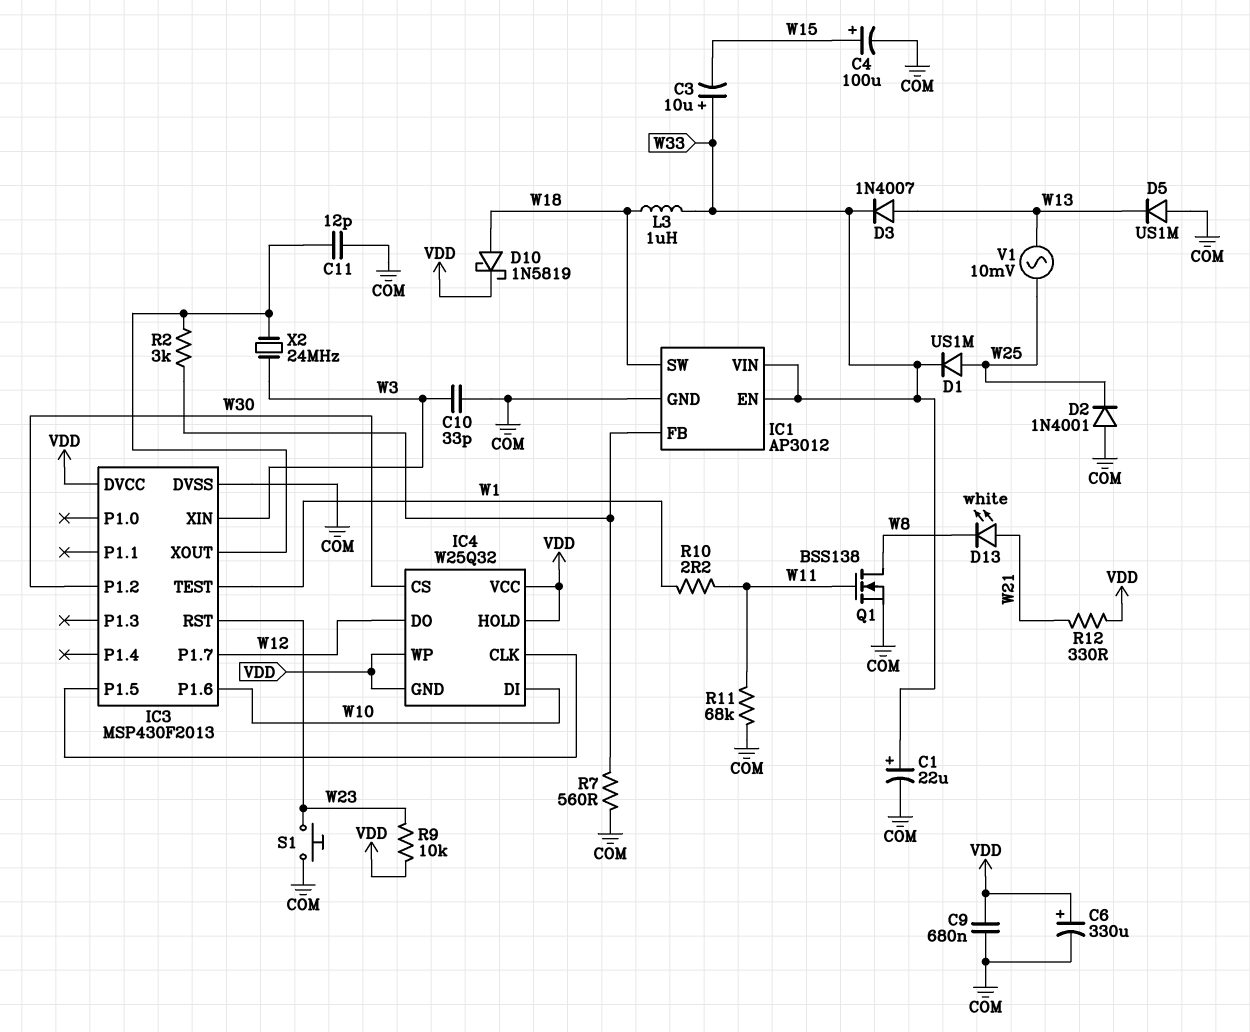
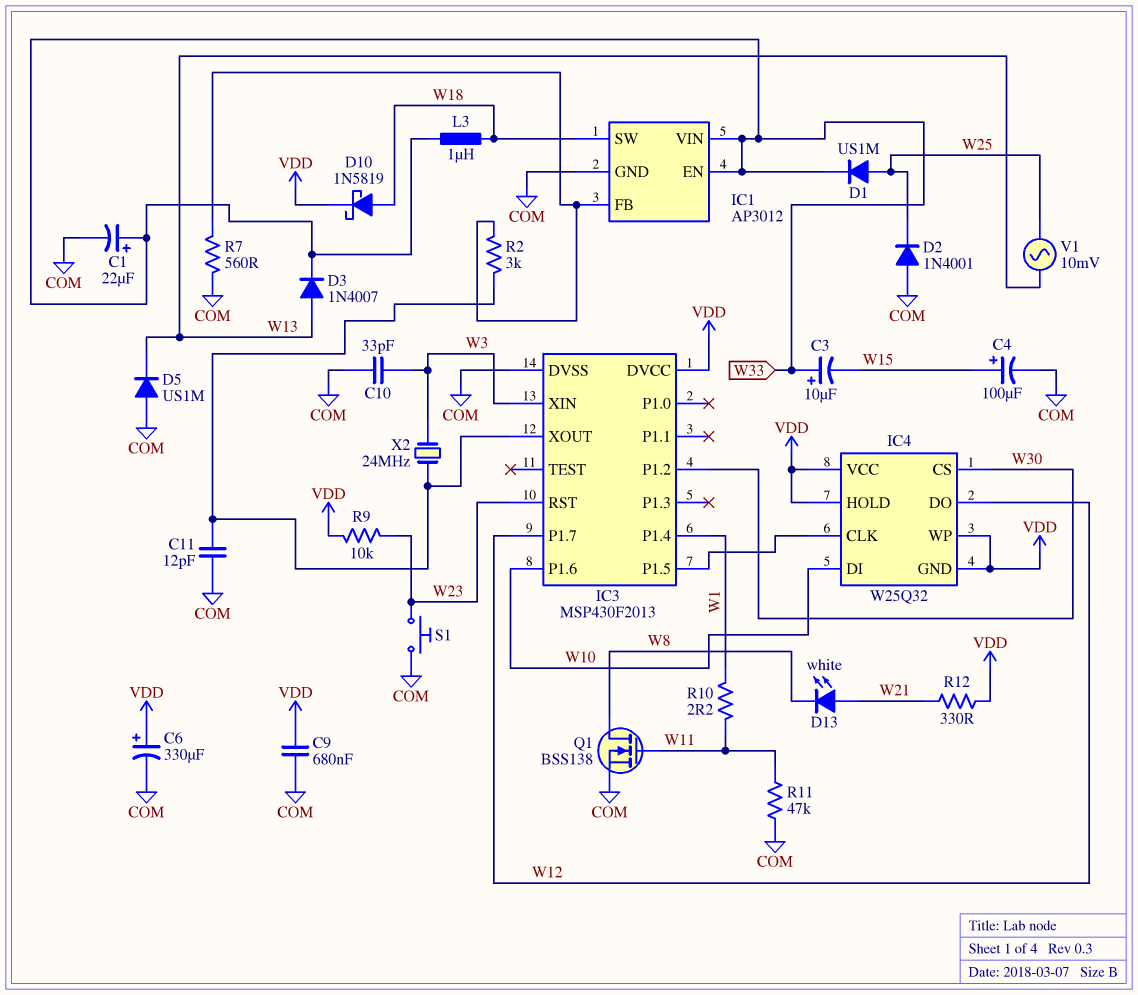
IC3 pin P1.4: none -> W1
IC3 pin TEST: W1 -> none
R11: 68k (COM, W11) -> 47k (COM, W11)

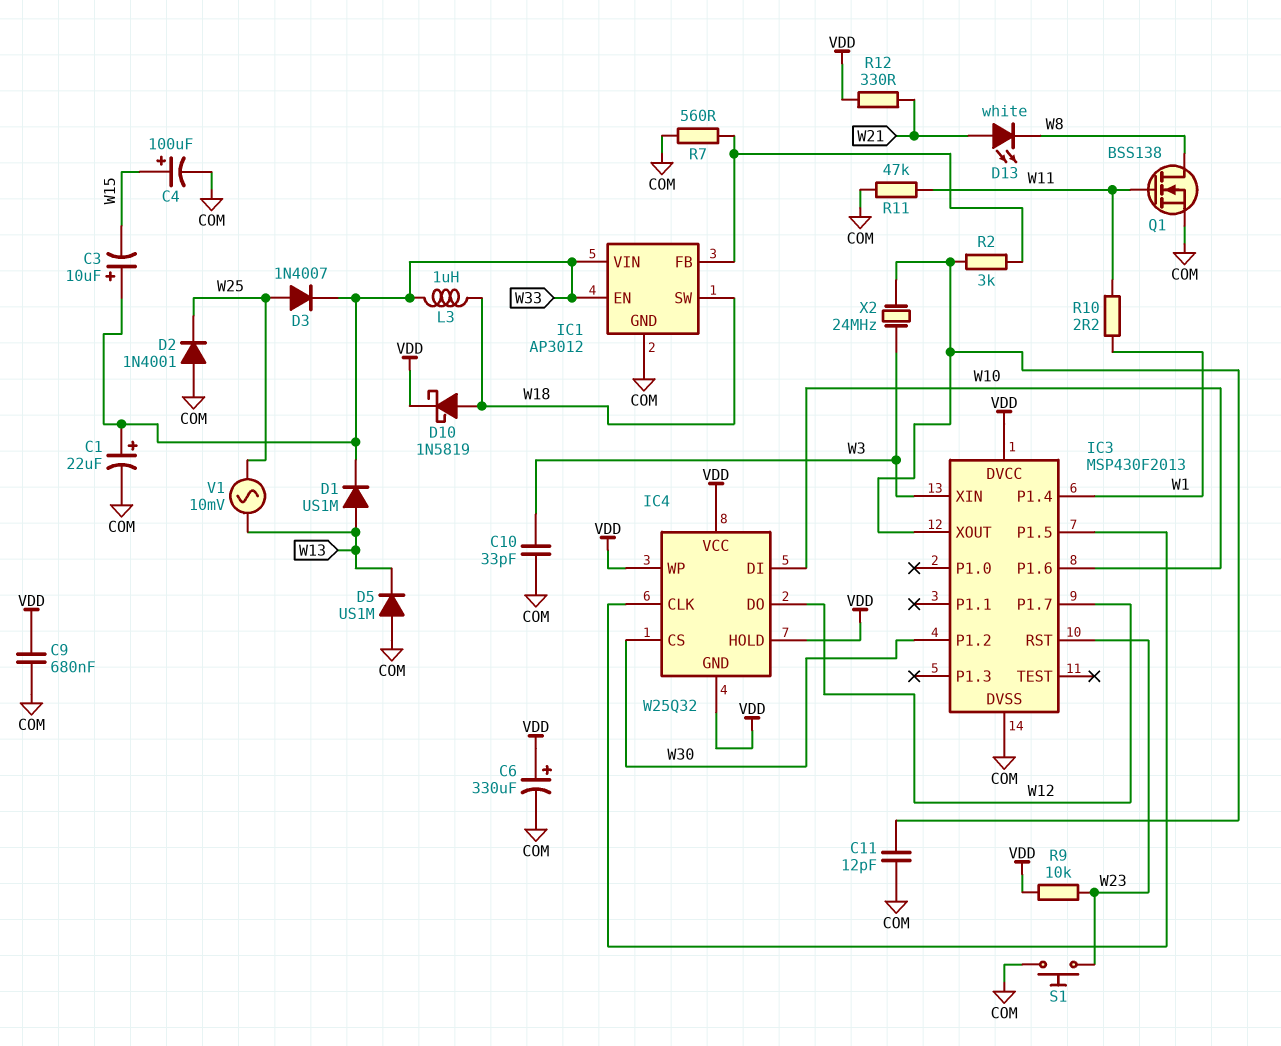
D1: diode US1M (A W25, K W33) -> diode US1M (A W13, K W33)
D3: diode 1N4007 (A W13, K W33) -> diode 1N4007 (A W25, K W33)

